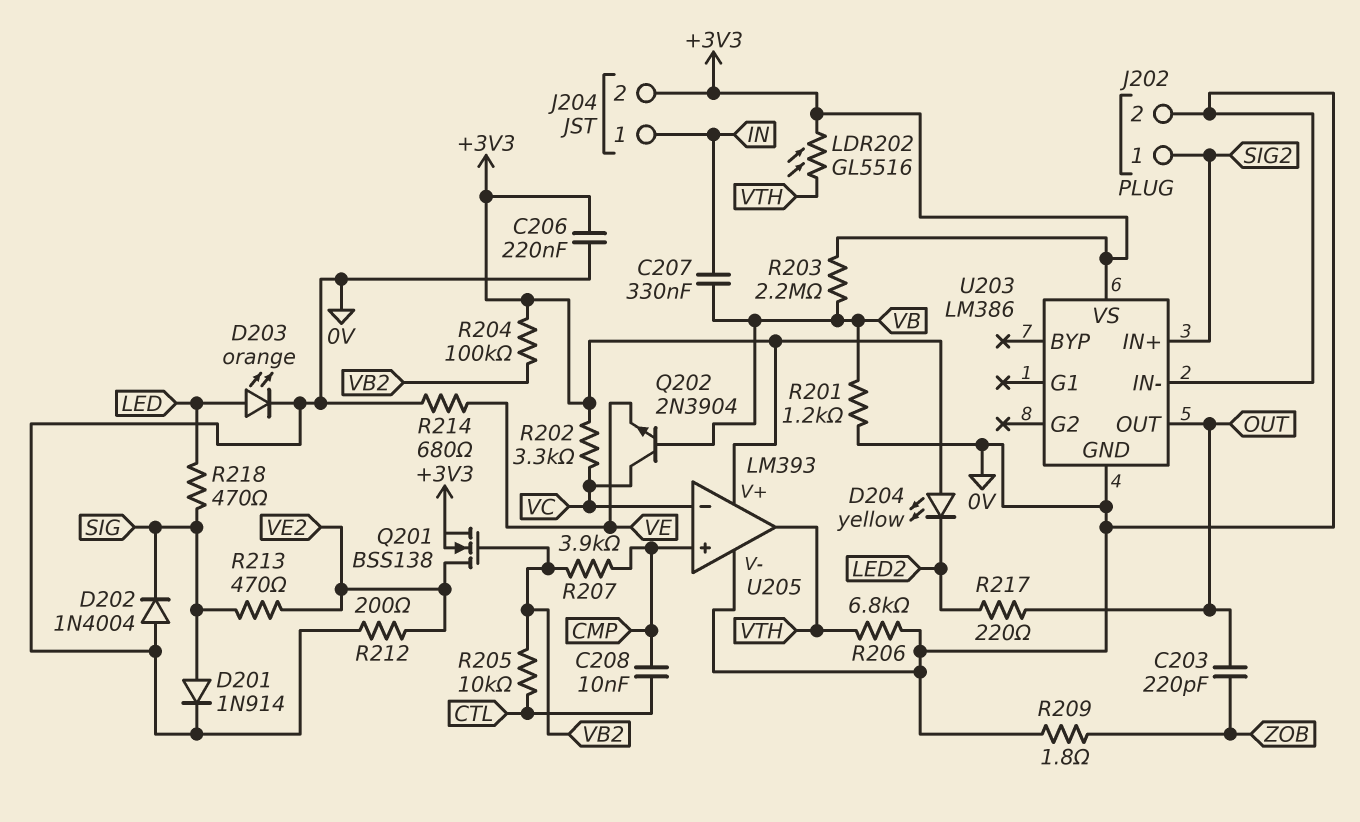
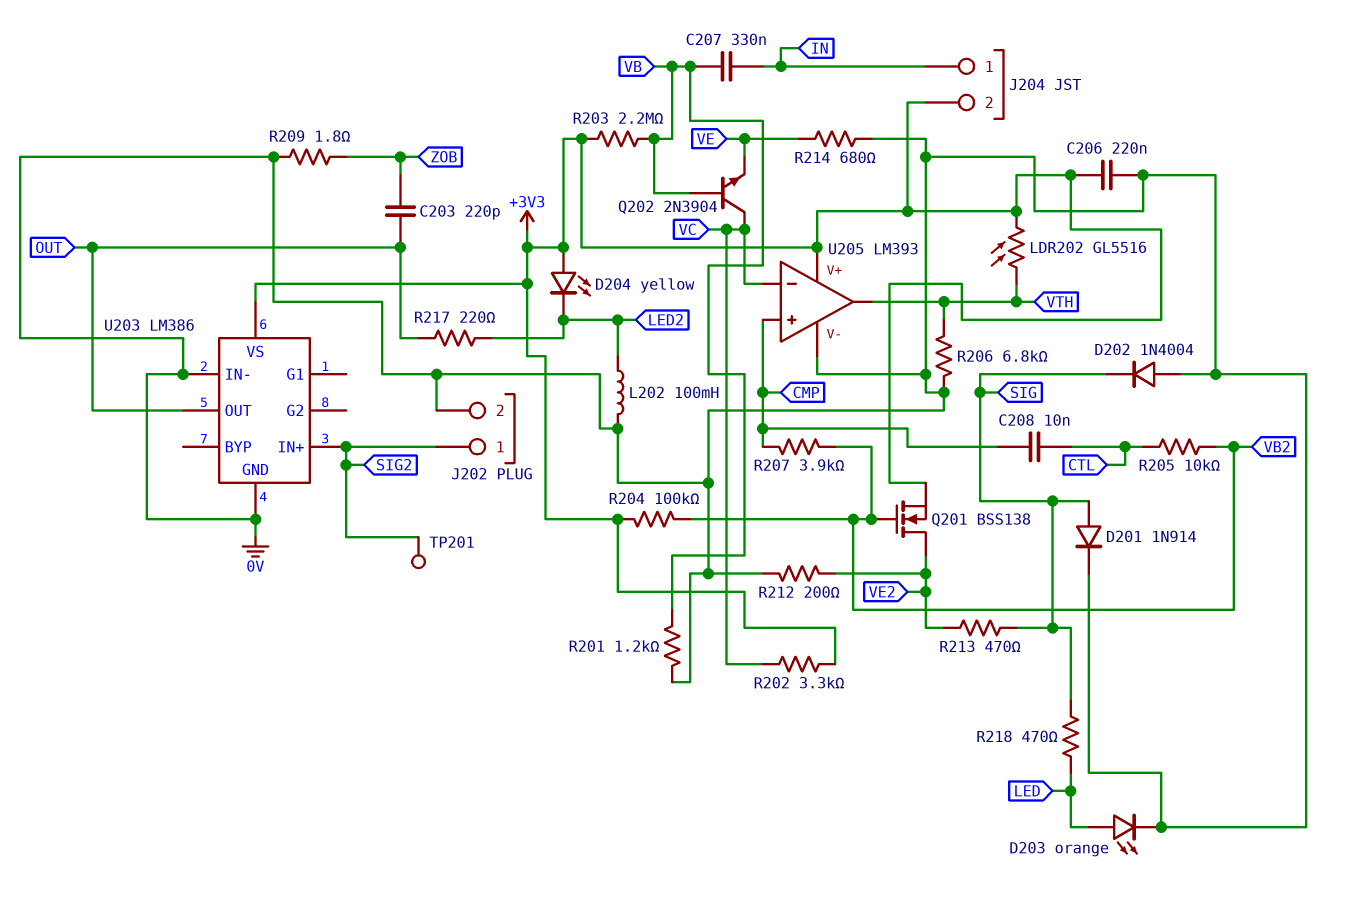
L202: none -> 100mH (0V, LED2)
TP201: none -> test point (SIG2)

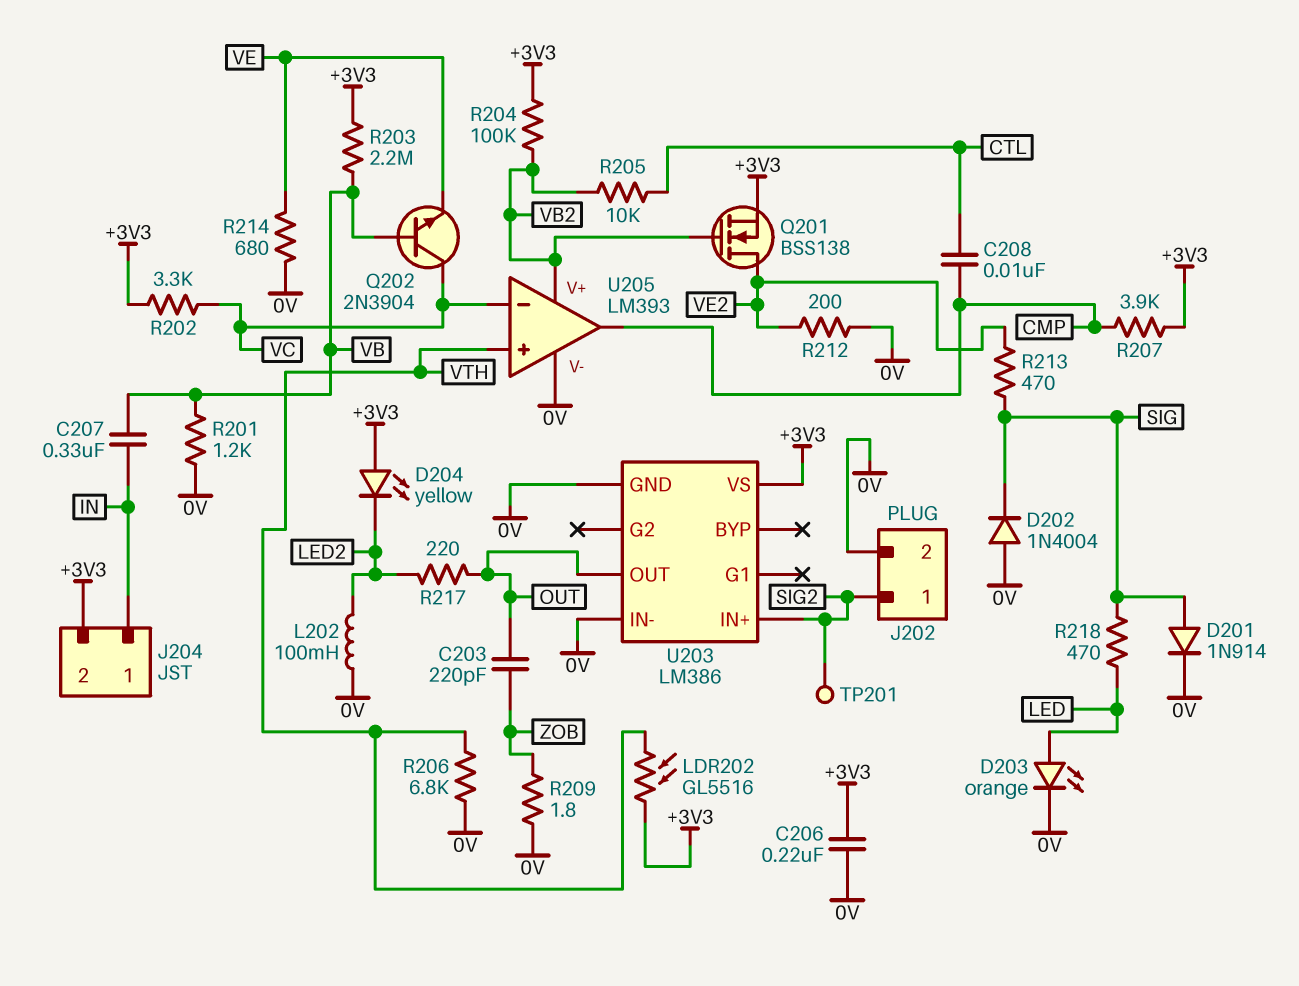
R207: 3.9k (CMP, VB2) -> 3.9k (+3V3, CMP)
U205 pin V+: +3V3 -> VB2
U205 pin in+: CMP -> VTH
U205 pin out: VTH -> CMP

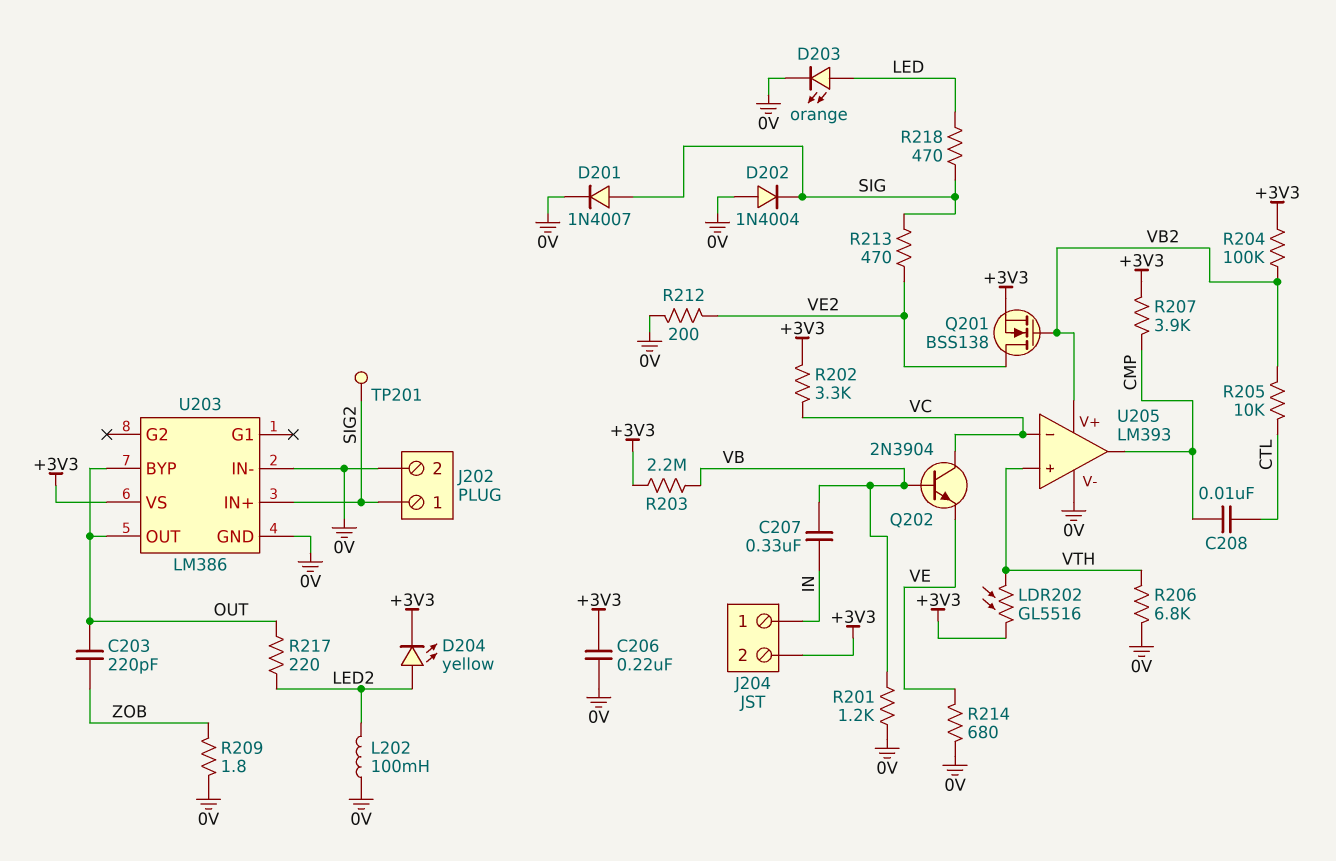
D201: diode 1N914 (A SIG, K 0V) -> diode 1N4007 (A SIG, K 0V)
D204: LED yellow (A +3V3, K LED2) -> LED yellow (A LED2, K +3V3)
U203 pin BYP: none -> OUT

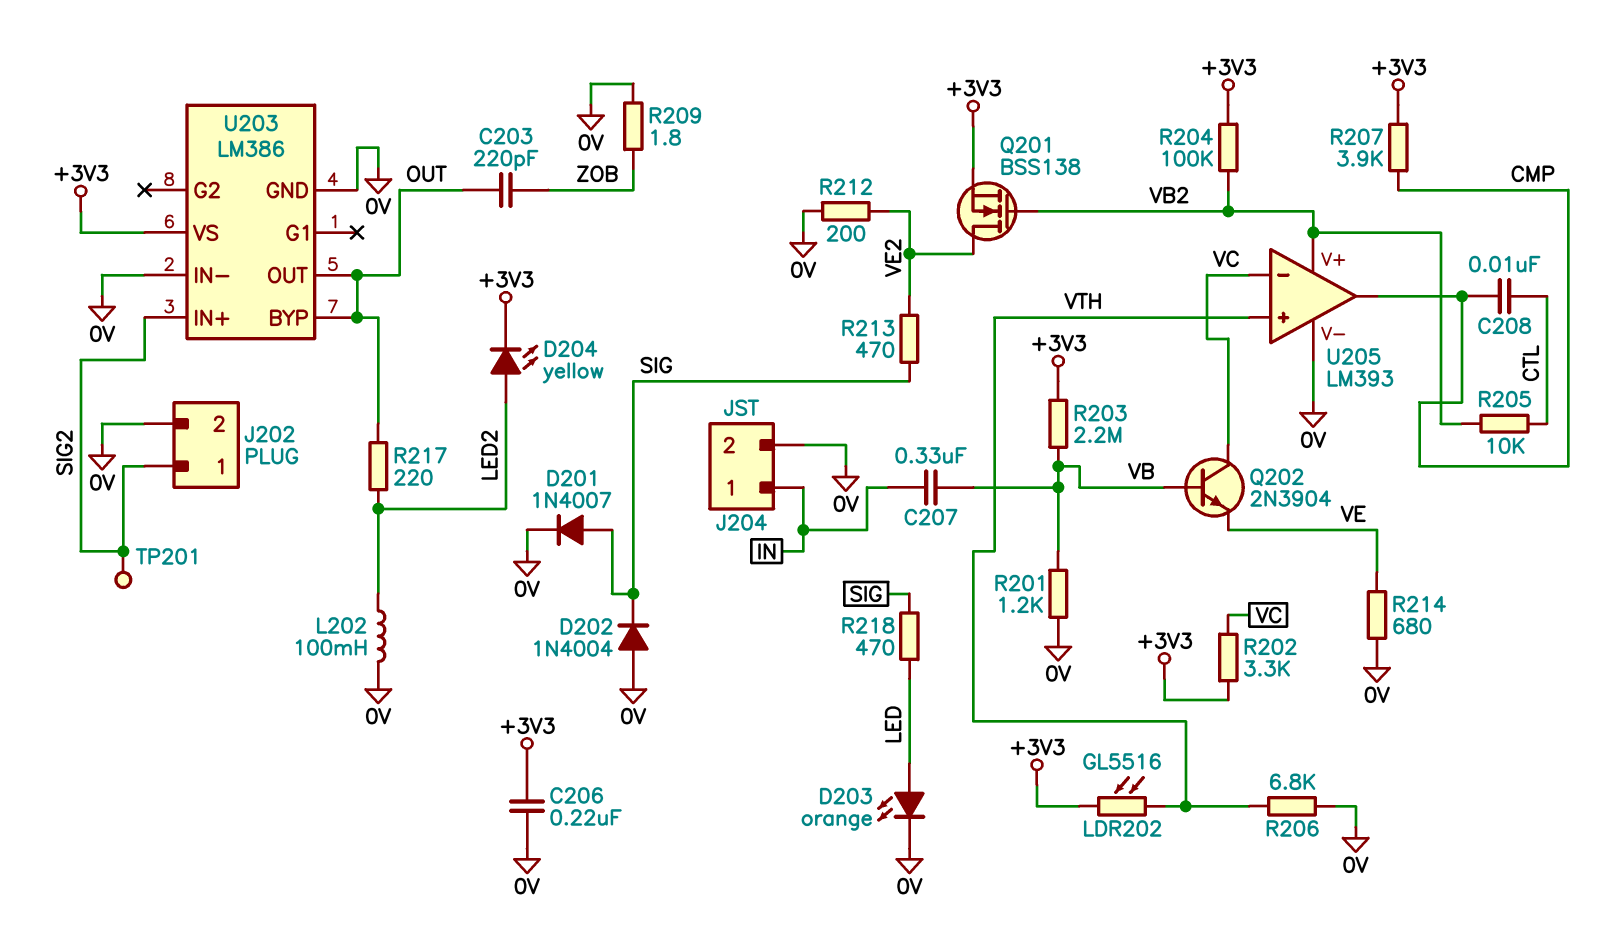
J204 pin 2: +3V3 -> 0V

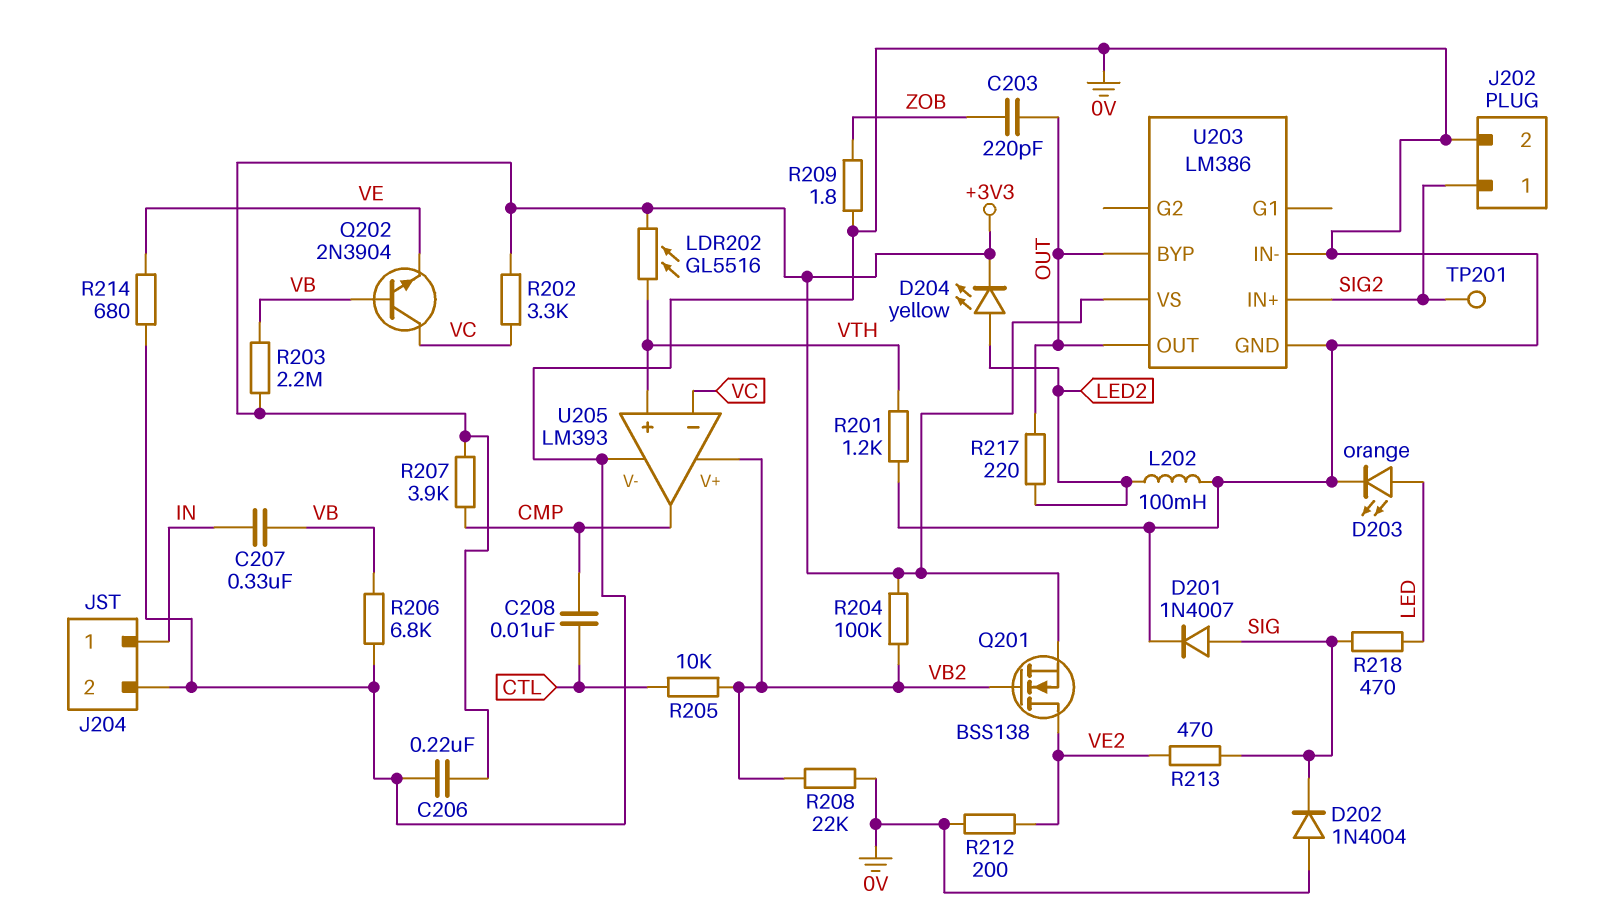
R201: 1.2k (0V, VB) -> 1.2k (0V, VTH)
R206: 6.8k (0V, VTH) -> 6.8k (0V, VB)
R208: none -> 22k (0V, VB2)

